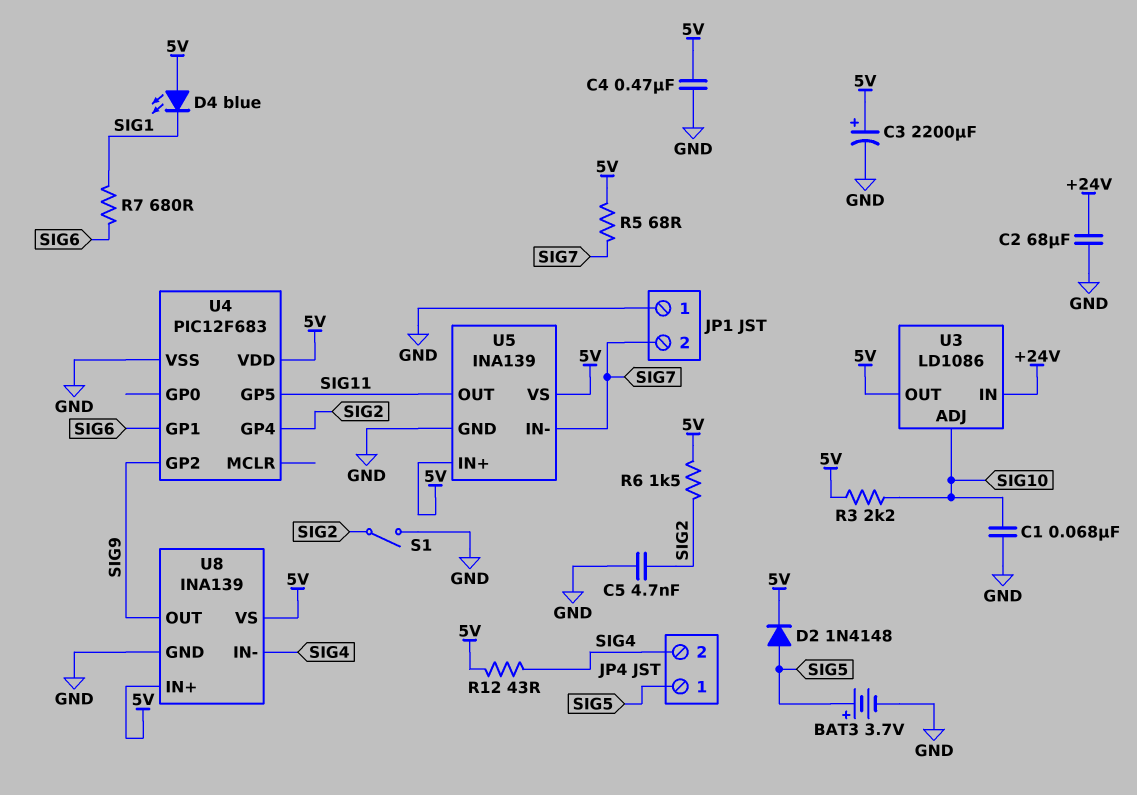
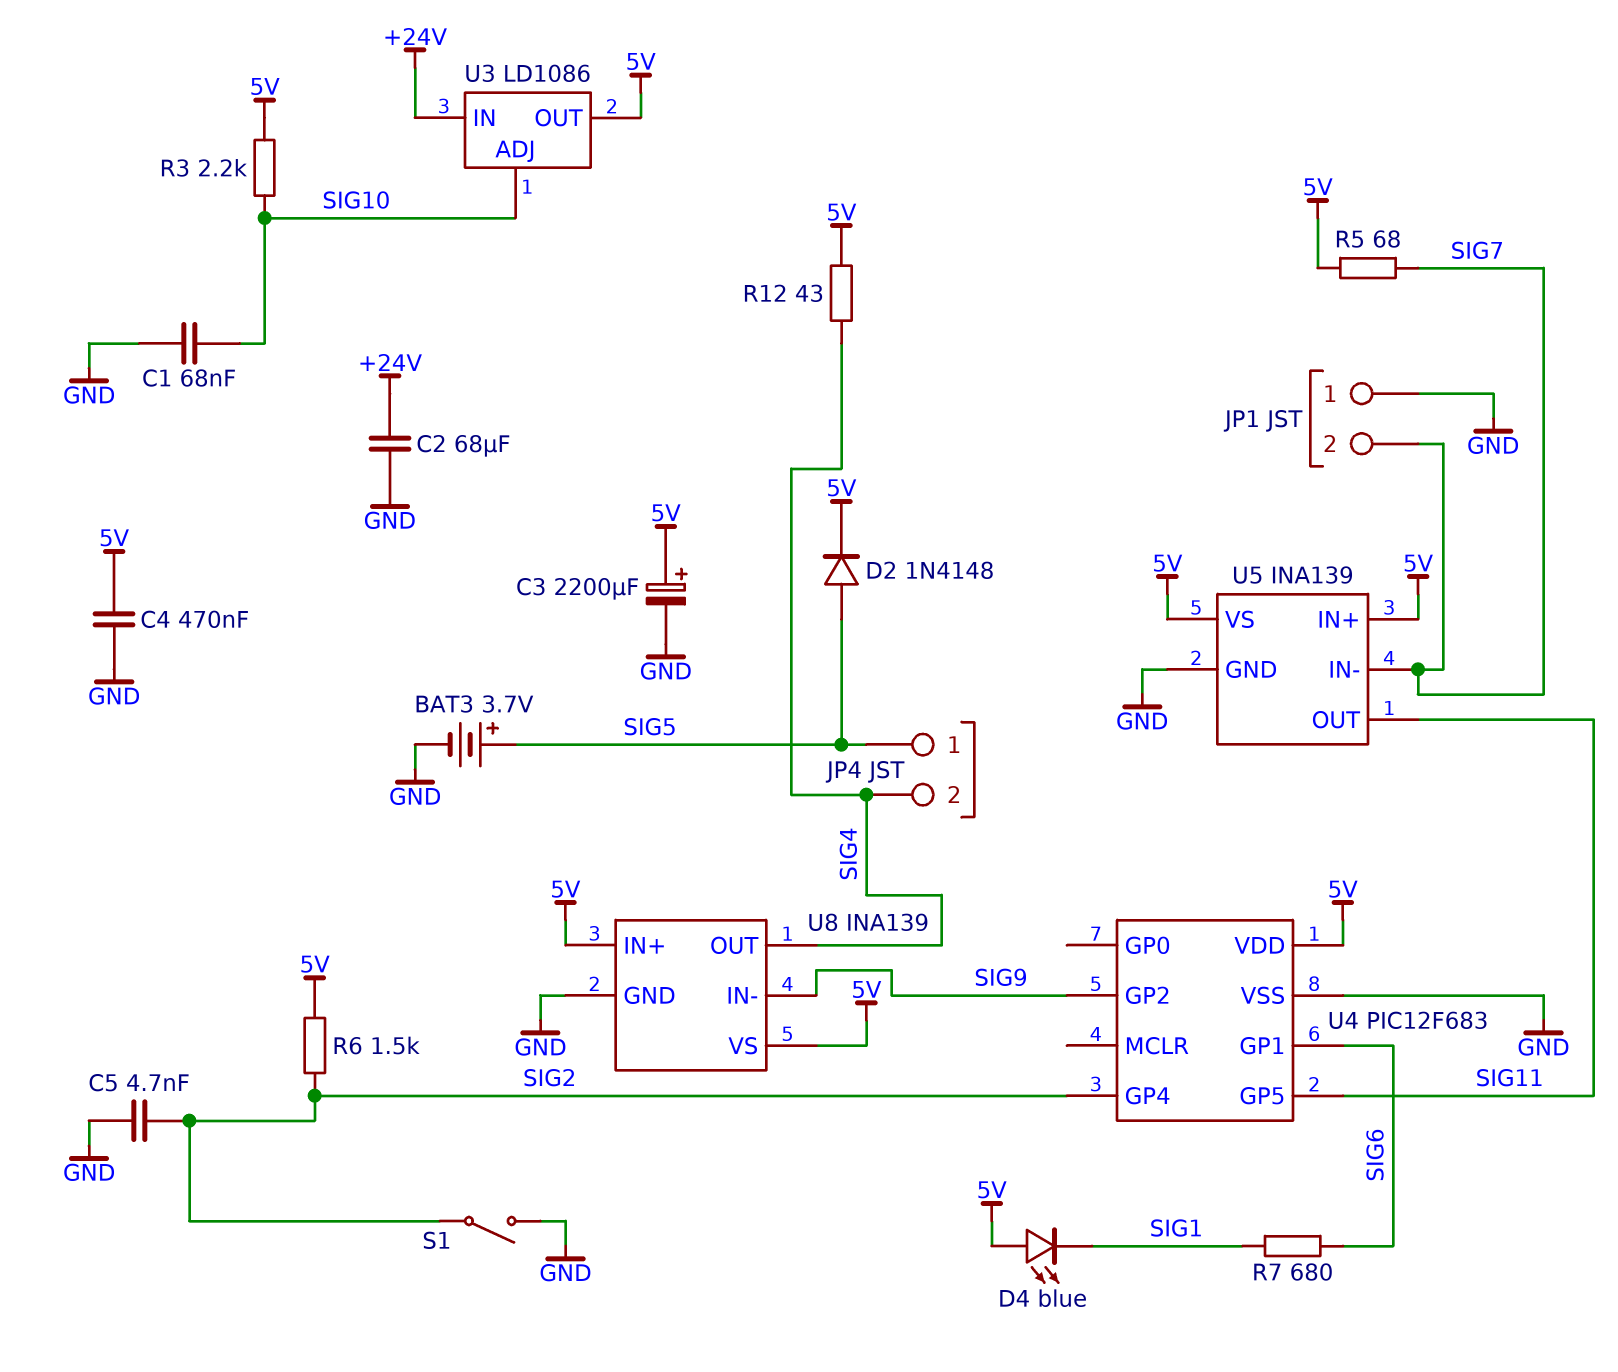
U8 pin IN-: SIG4 -> SIG9
U8 pin OUT: SIG9 -> SIG4

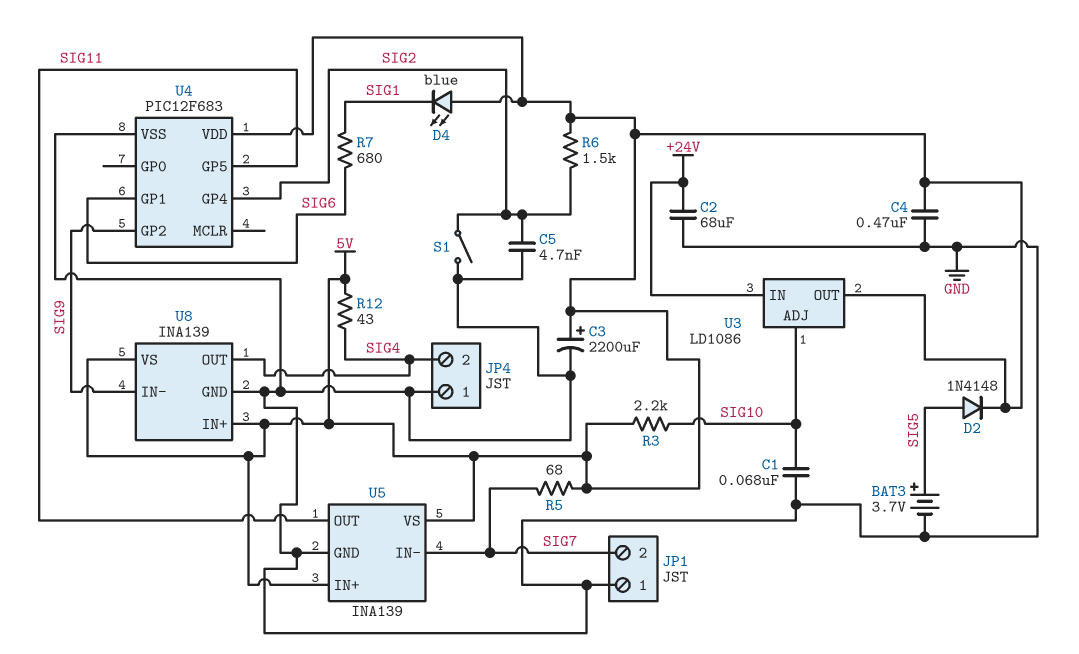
JP4 pin 1: SIG5 -> GND

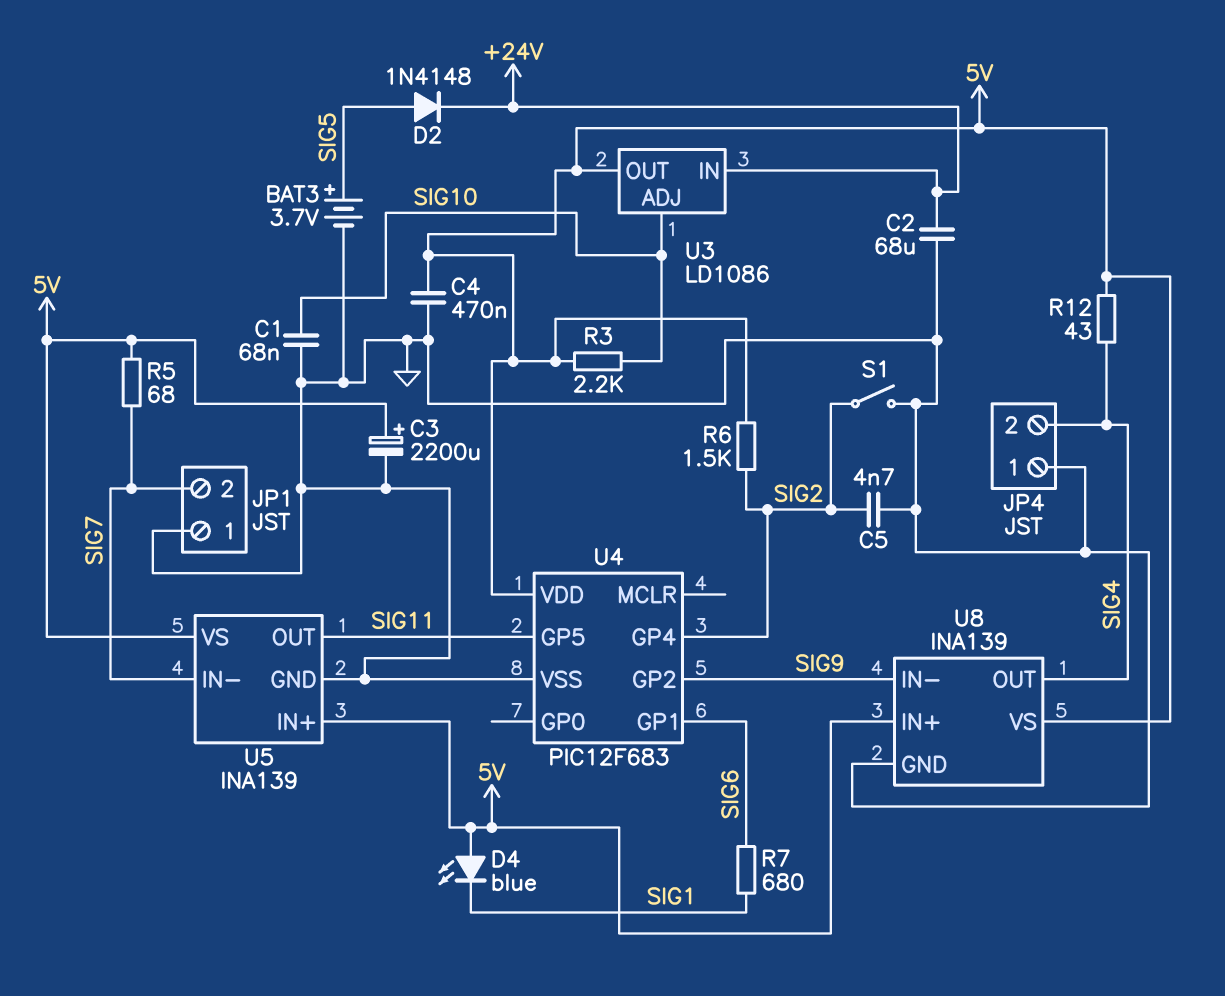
D2: diode 1N4148 (A SIG5, K 5V) -> diode 1N4148 (A SIG5, K +24V)

